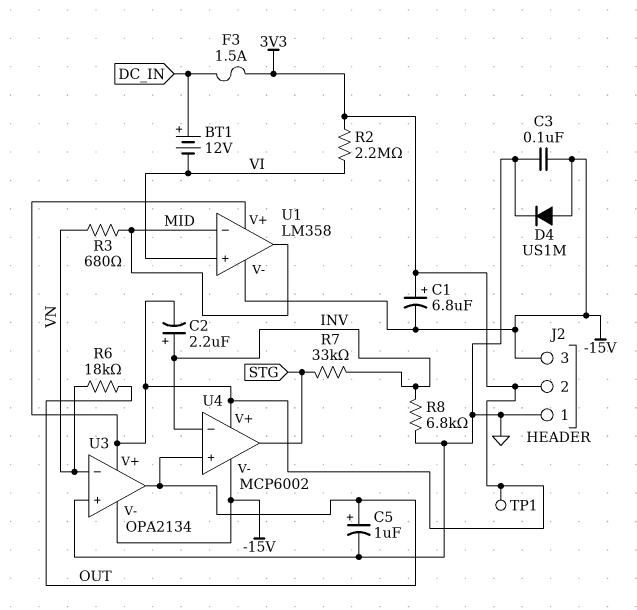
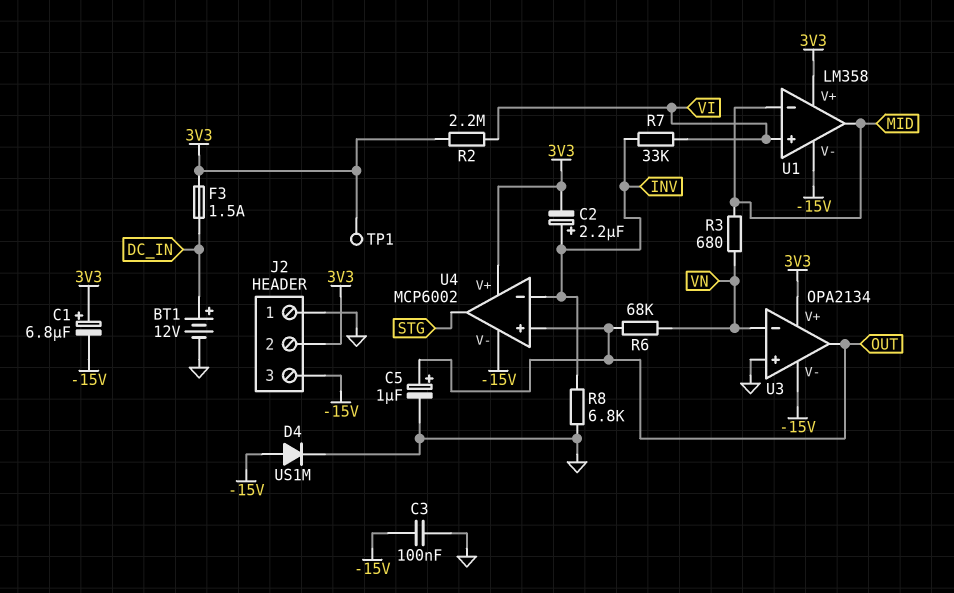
BT1: 12V (plus DC_IN, minus VI) -> 12V (plus DC_IN, minus GND)
R6: 18k (OUT, VN) -> 68k (OUT, VN)
R7: 33k (INV, STG) -> 33k (INV, VI)

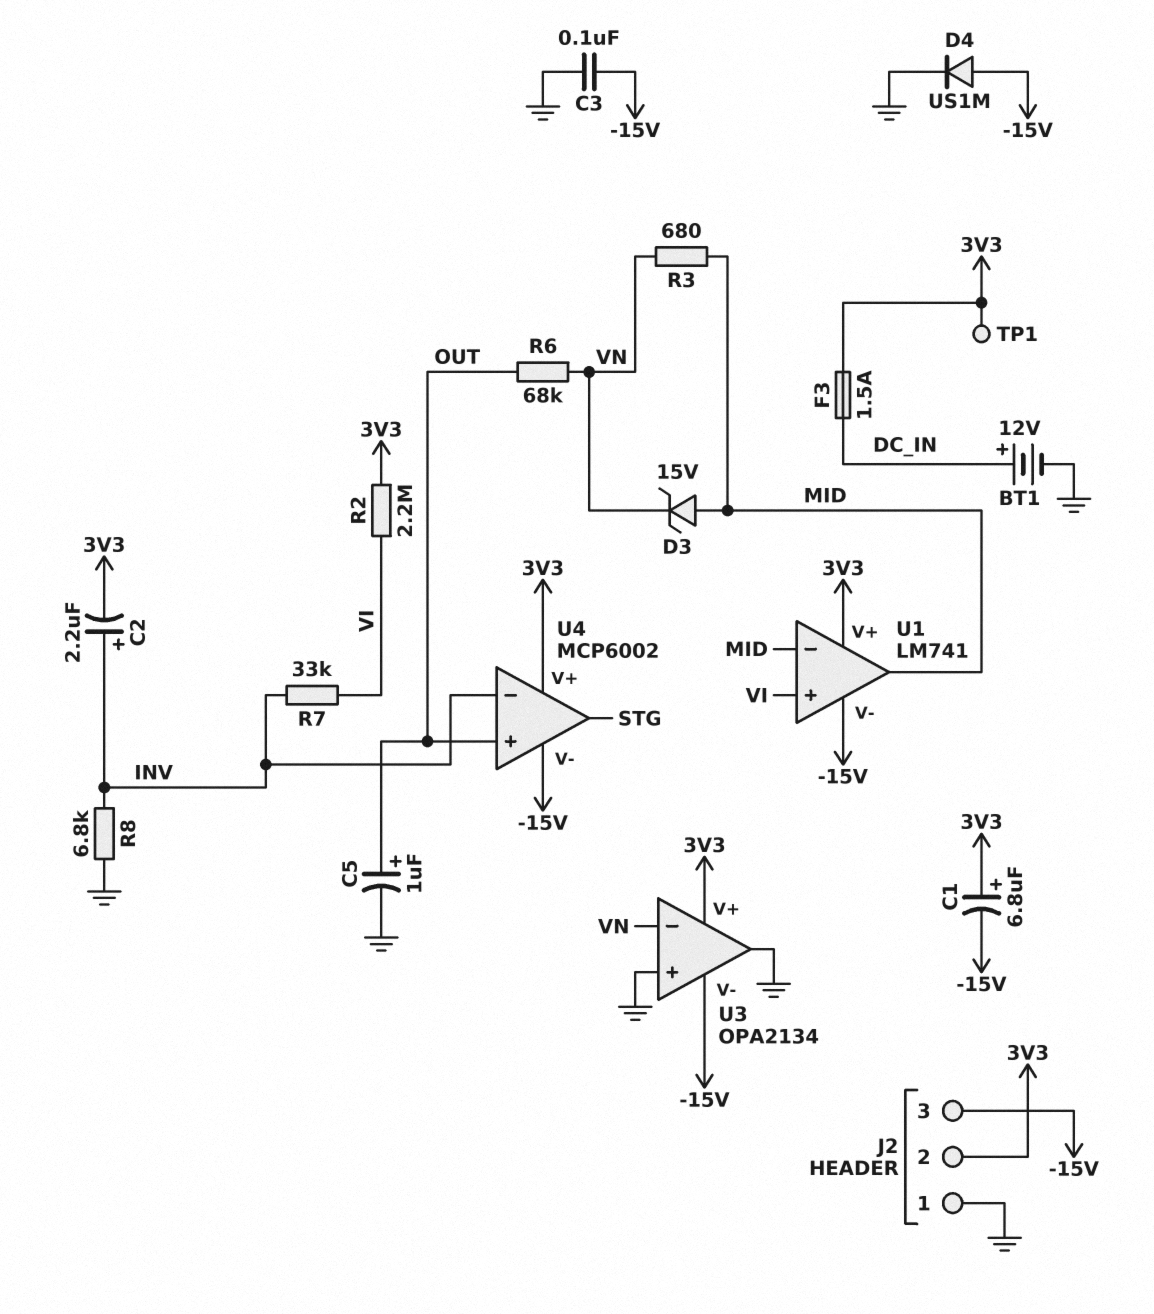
D3: none -> zener 15V (A MID, K VN)
U1: LM358 -> LM741
U3 pin out: OUT -> GND

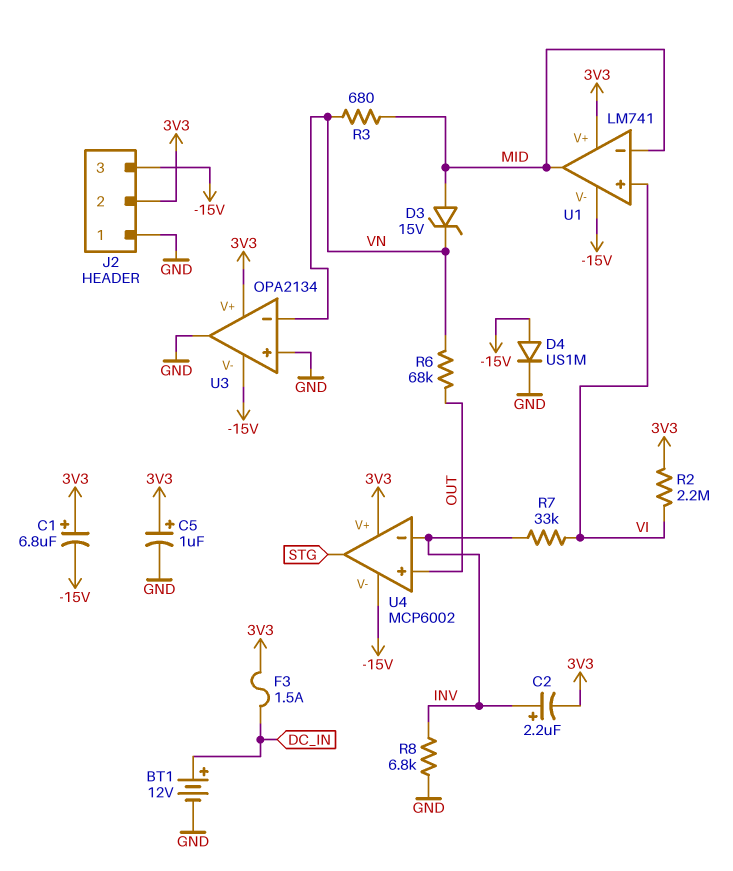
C3: 100nF (-15V, GND) -> none
C5: 1uF (plus OUT, minus GND) -> 1uF (plus 3V3, minus GND)
TP1: test point (3V3) -> none

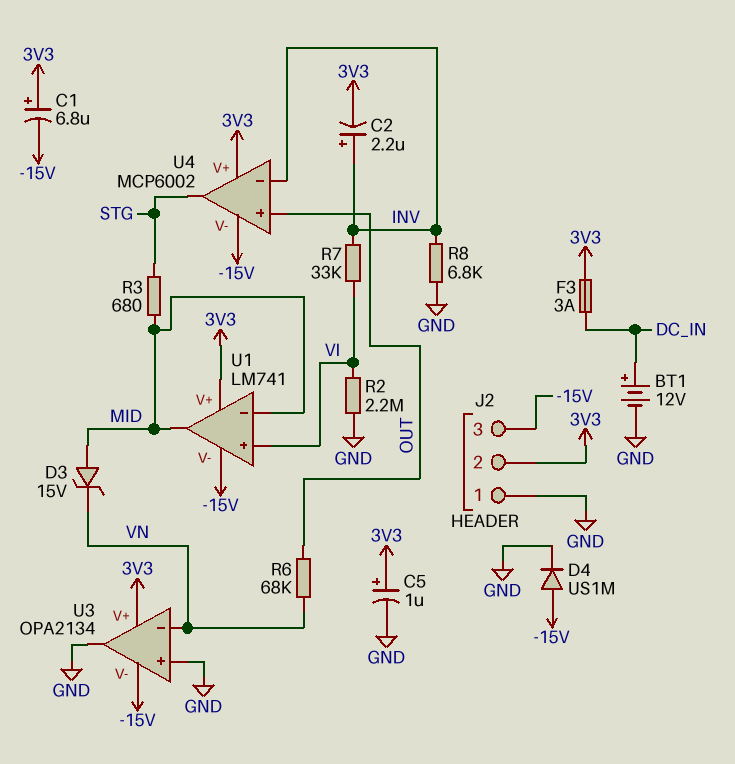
F3: 1.5A (3V3, DC_IN) -> 3A (3V3, DC_IN)
R2: 2.2M (3V3, VI) -> 2.2M (GND, VI)
R3: 680 (MID, VN) -> 680 (MID, STG)

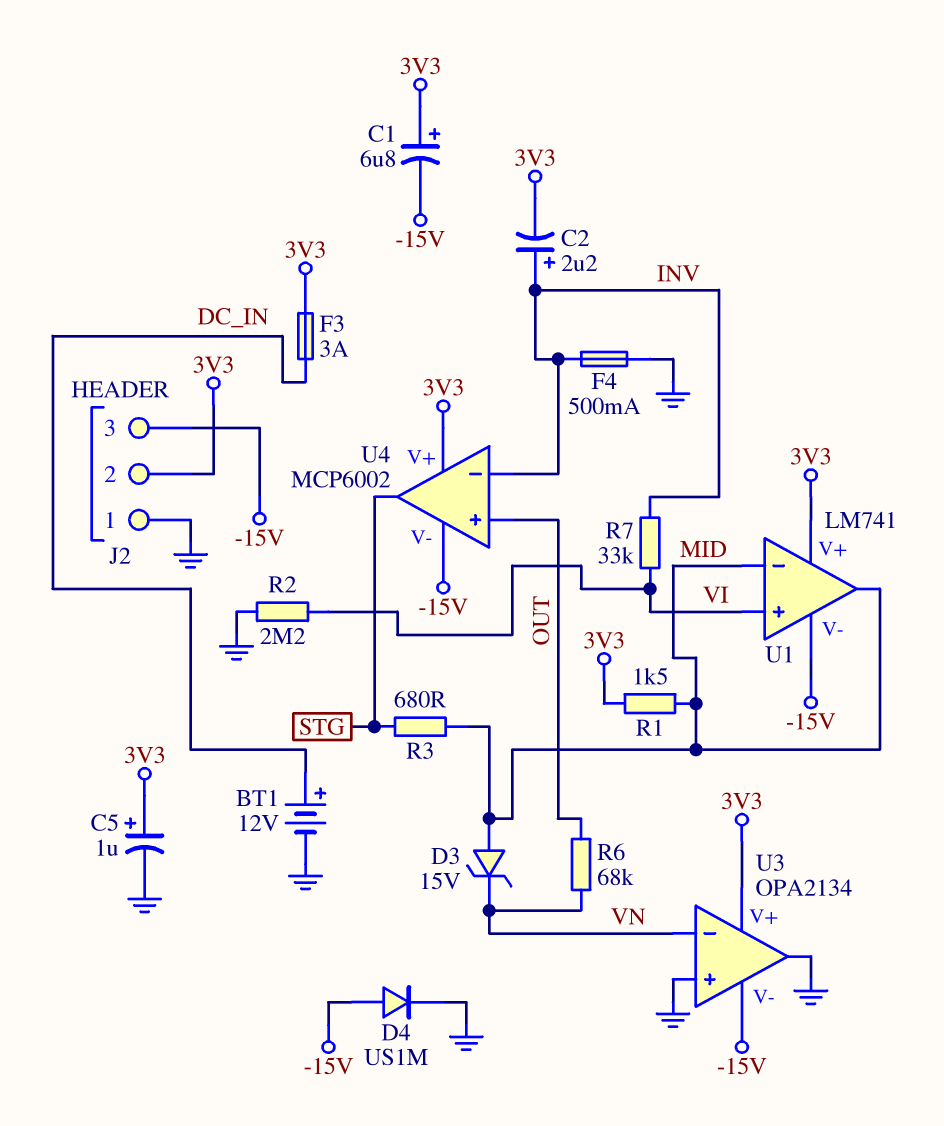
F4: none -> 500mA (GND, INV)
R1: none -> 1.5k (3V3, MID)
R8: 6.8k (GND, INV) -> none

